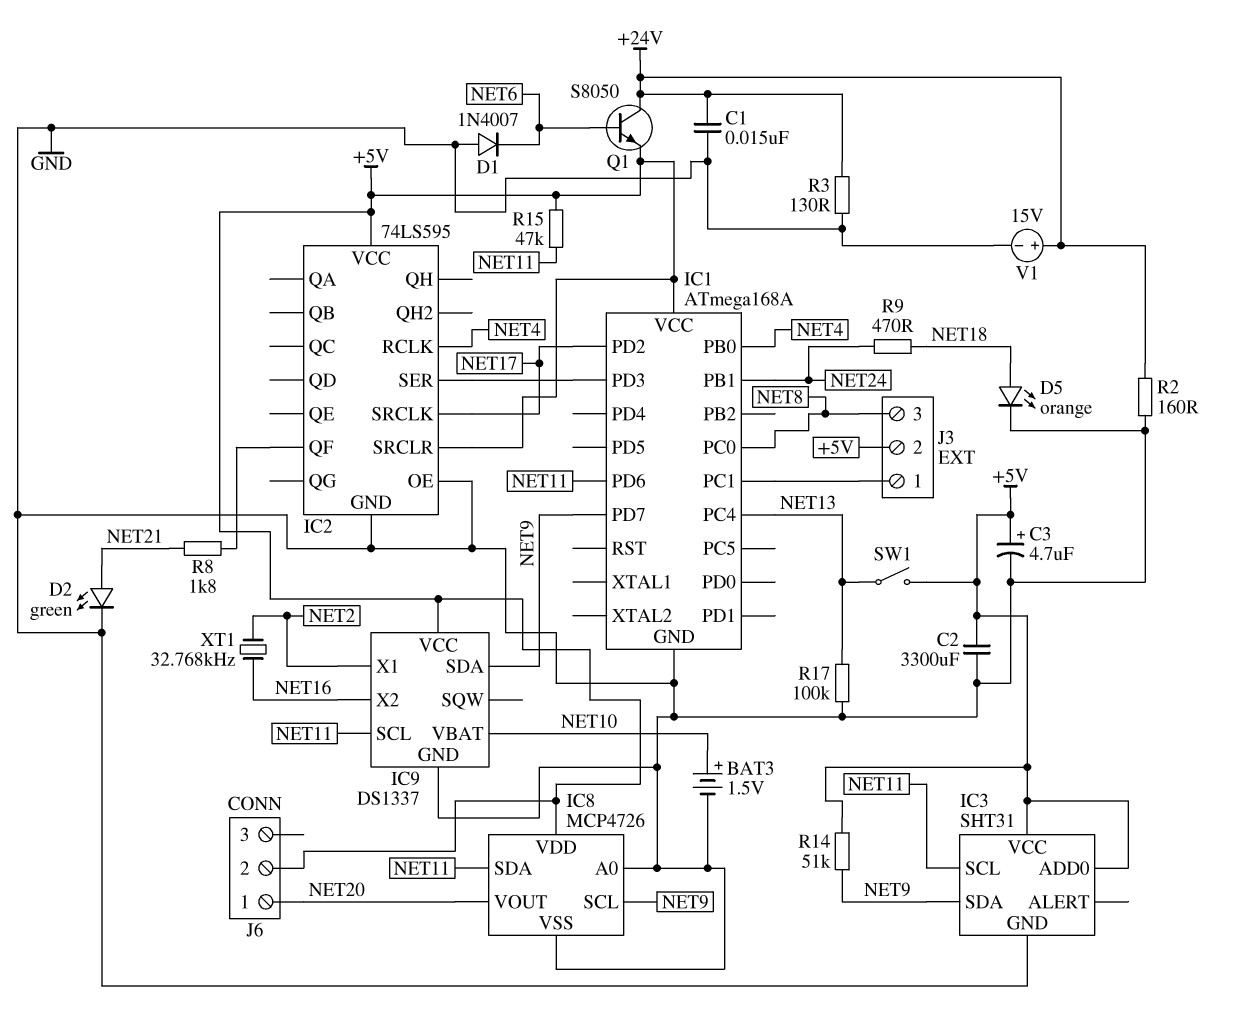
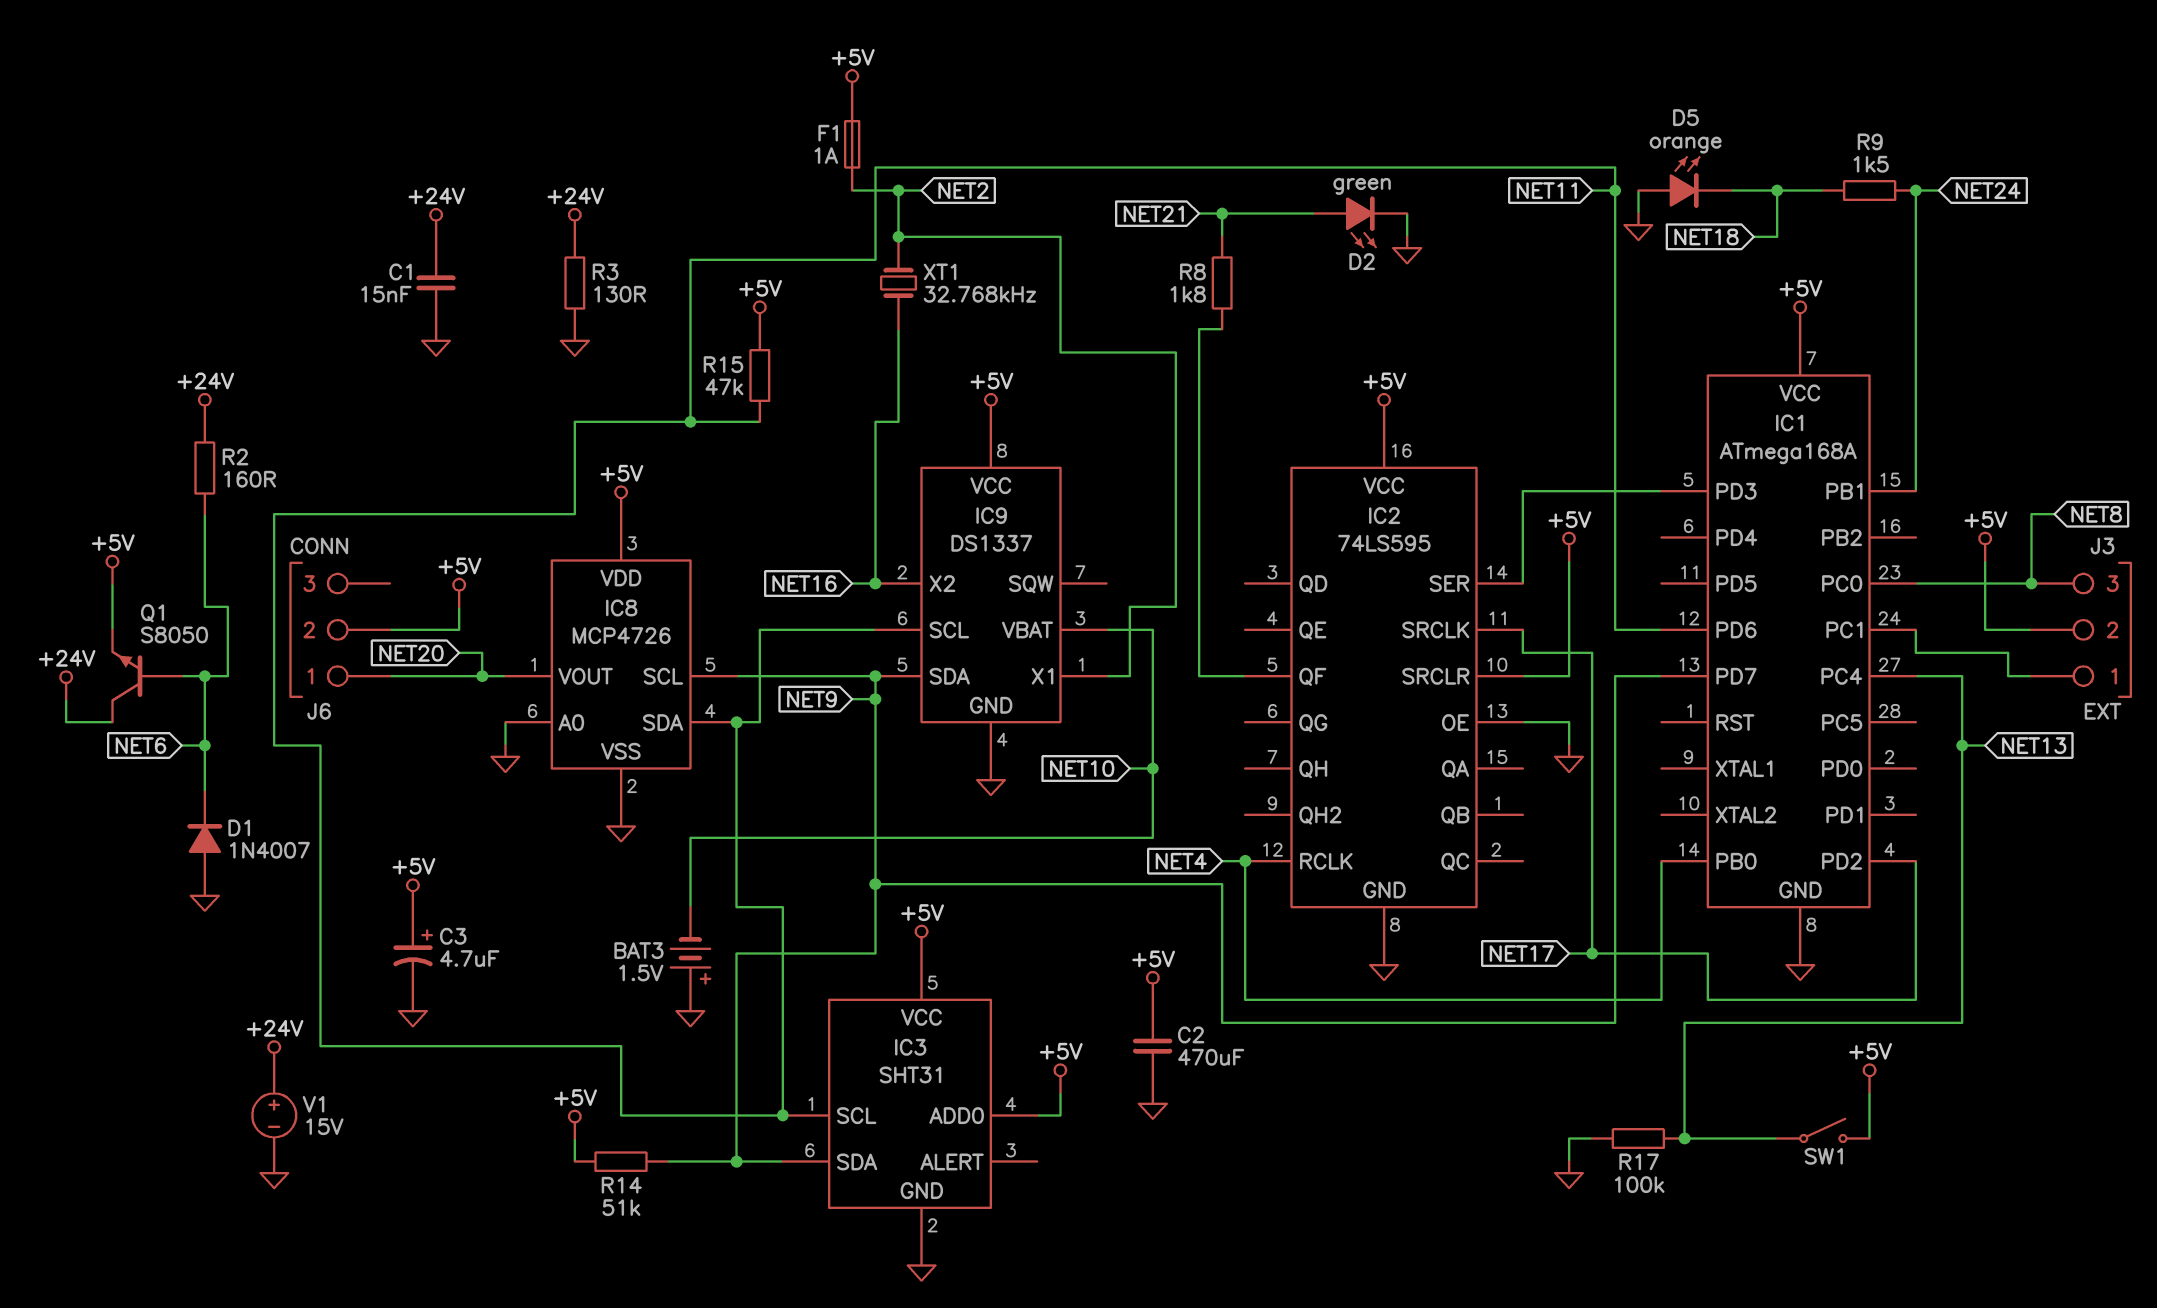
BAT3: 1.5V (plus NET10, minus GND) -> 1.5V (plus GND, minus NET10)
C2: 3300uF (+5V, GND) -> 470uF (+5V, GND)
D5: LED orange (A NET18, K GND) -> LED orange (A GND, K NET18)
F1: none -> 1A (+5V, NET2)
R2: 160 (+24V, GND) -> 160 (+24V, NET6)
R9: 470 (NET18, NET24) -> 1.5k (NET18, NET24)

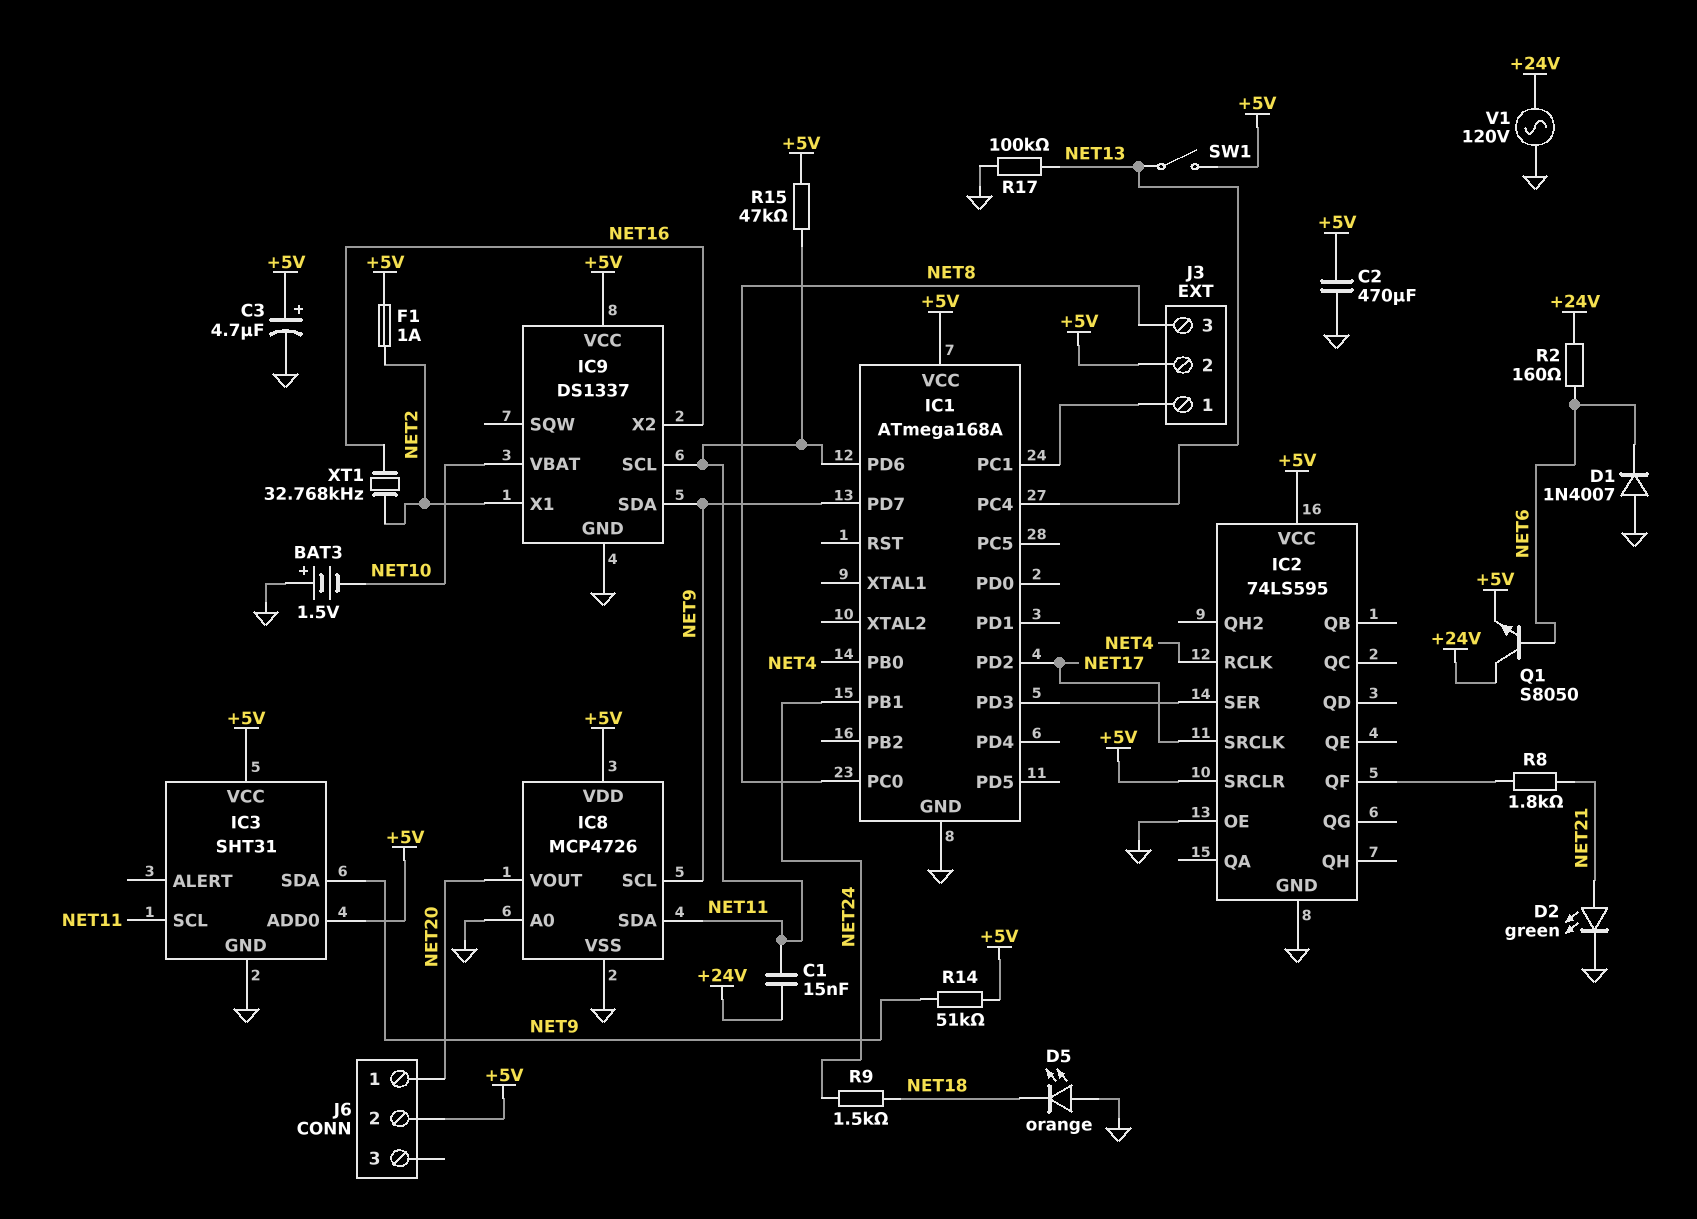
C1: 15nF (+24V, GND) -> 15nF (+24V, NET11)
R3: 130 (+24V, GND) -> none
V1: 15V (plus +24V, minus GND) -> AC 120V (+24V, GND)

